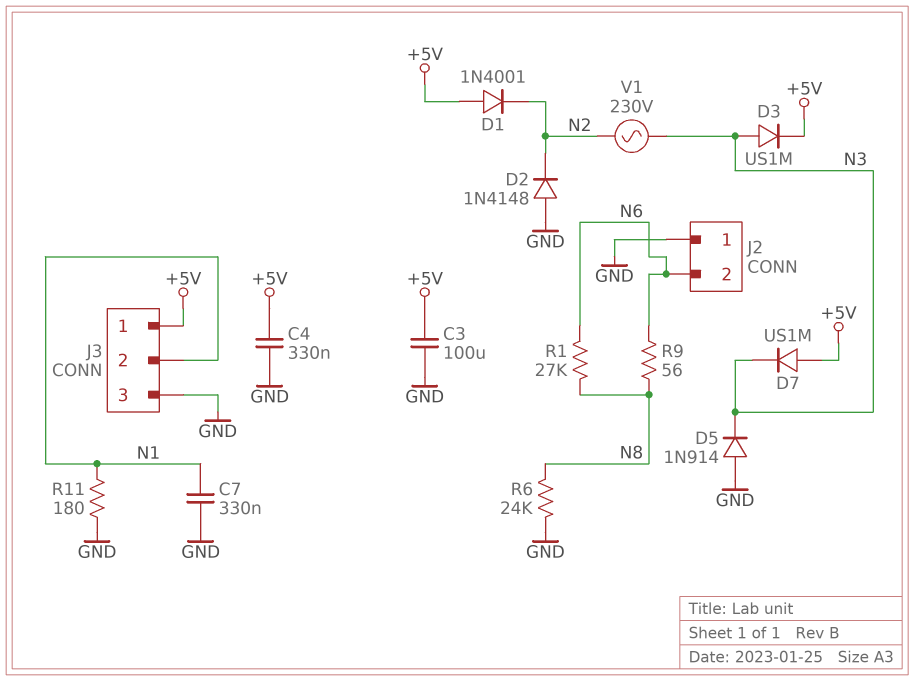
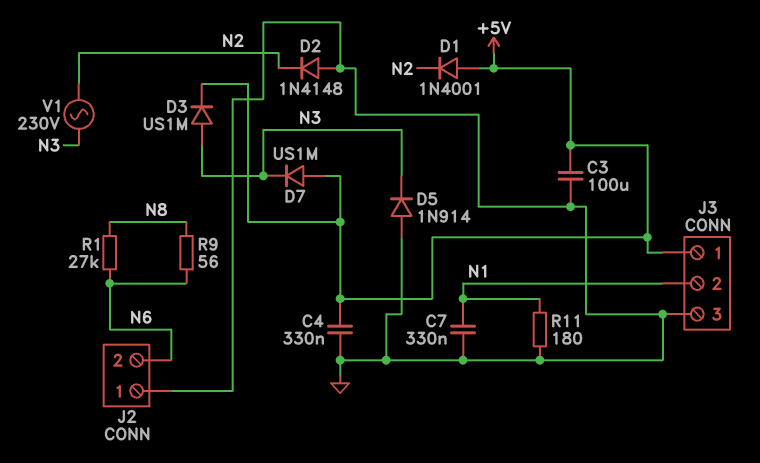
R6: 24k (GND, N8) -> none

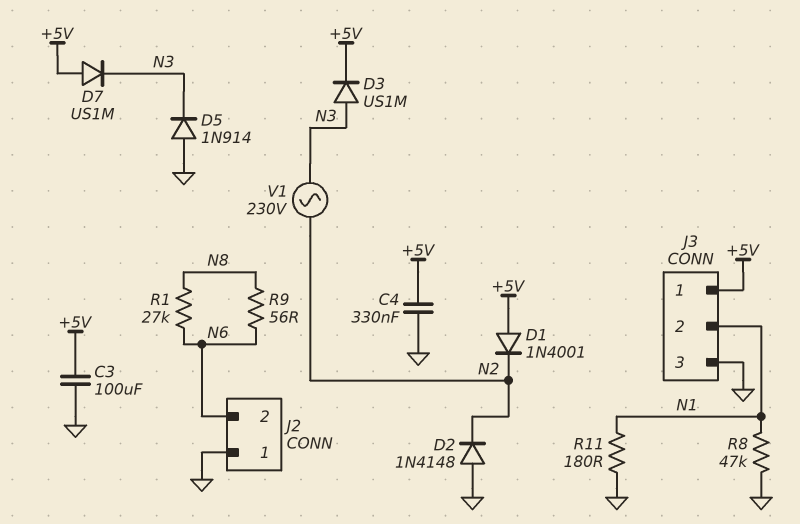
C7: 330nF (GND, N1) -> none
R8: none -> 47k (GND, N1)

